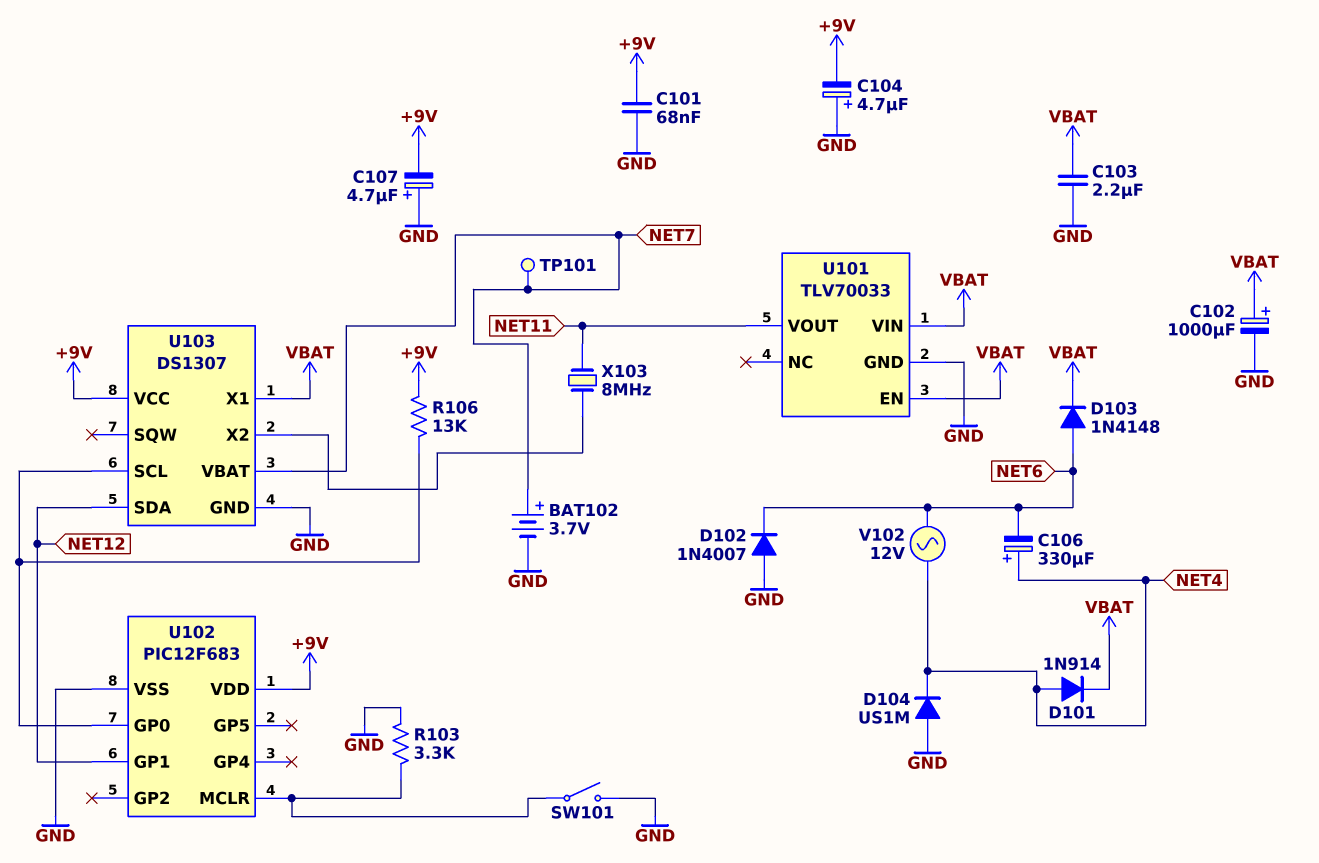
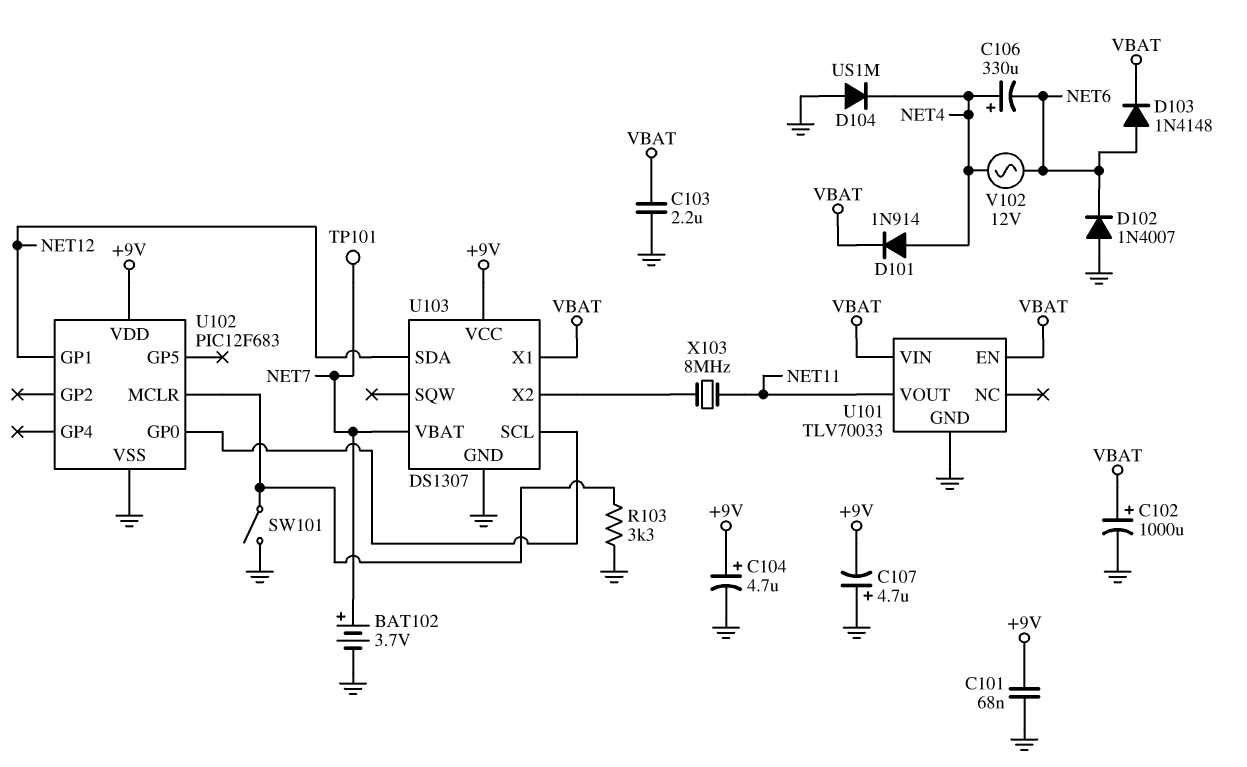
C104: 4.7uF (plus GND, minus +9V) -> 4.7uF (plus +9V, minus GND)
R106: 13k (+9V, U102/GP0) -> none

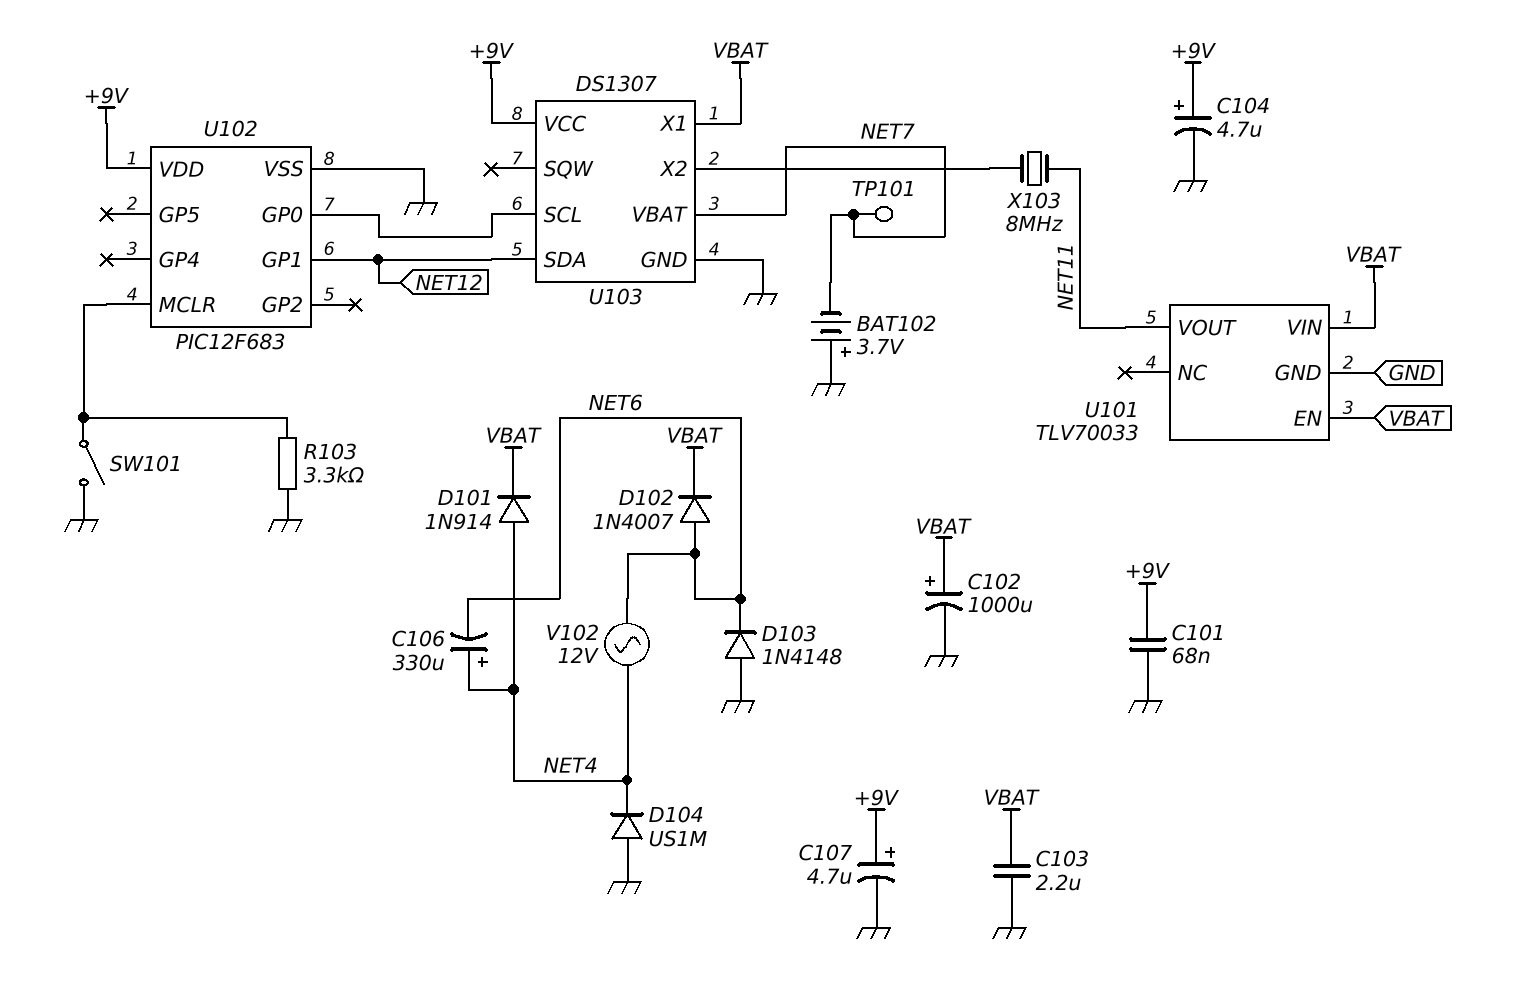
BAT102: 3.7V (plus NET7, minus GND) -> 3.7V (plus GND, minus NET7)
C107: 4.7uF (plus GND, minus +9V) -> 4.7uF (plus +9V, minus GND)
D102: diode 1N4007 (A GND, K NET6) -> diode 1N4007 (A NET6, K VBAT)
D103: diode 1N4148 (A NET6, K VBAT) -> diode 1N4148 (A GND, K NET6)

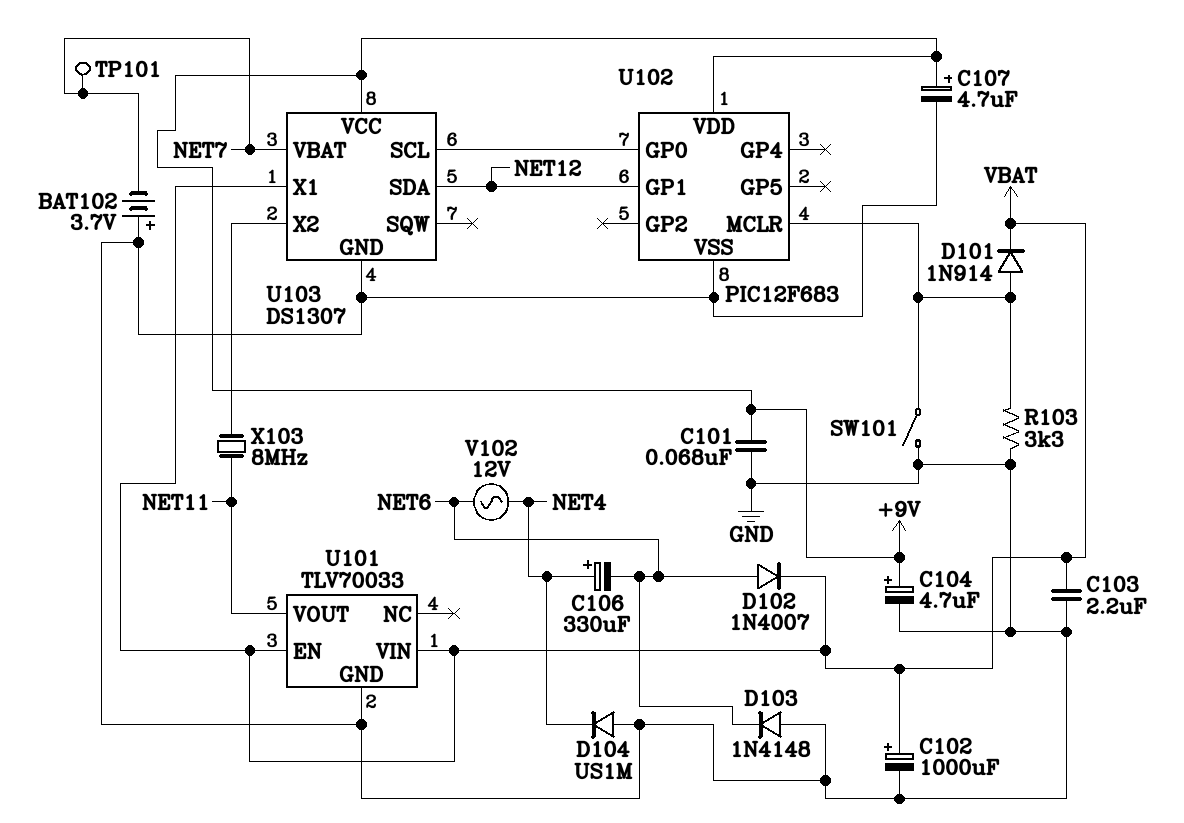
D101: diode 1N914 (A NET4, K VBAT) -> diode 1N914 (A U102/MCLR, K VBAT)

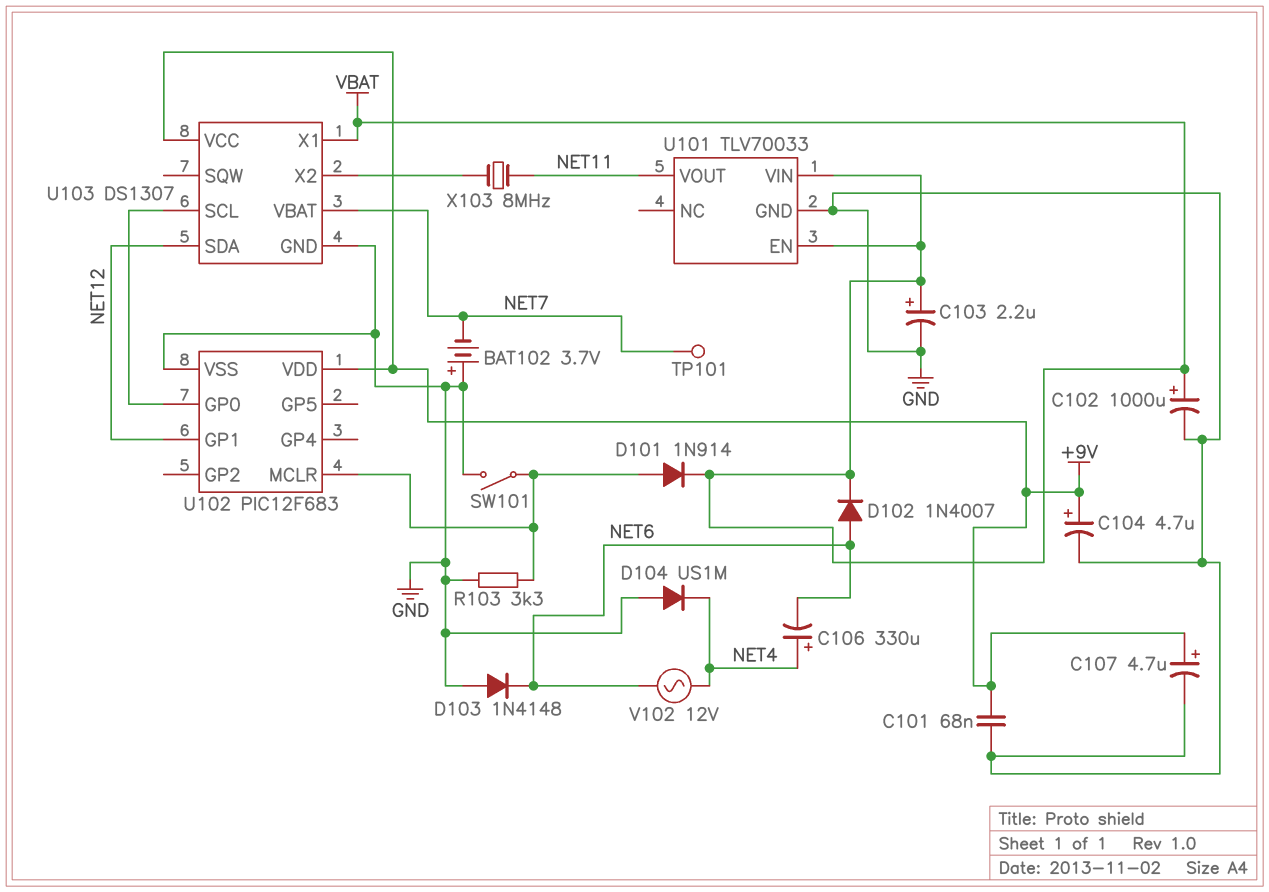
C103: 2.2uF (GND, VBAT) -> 2.2uF (plus VBAT, minus GND)

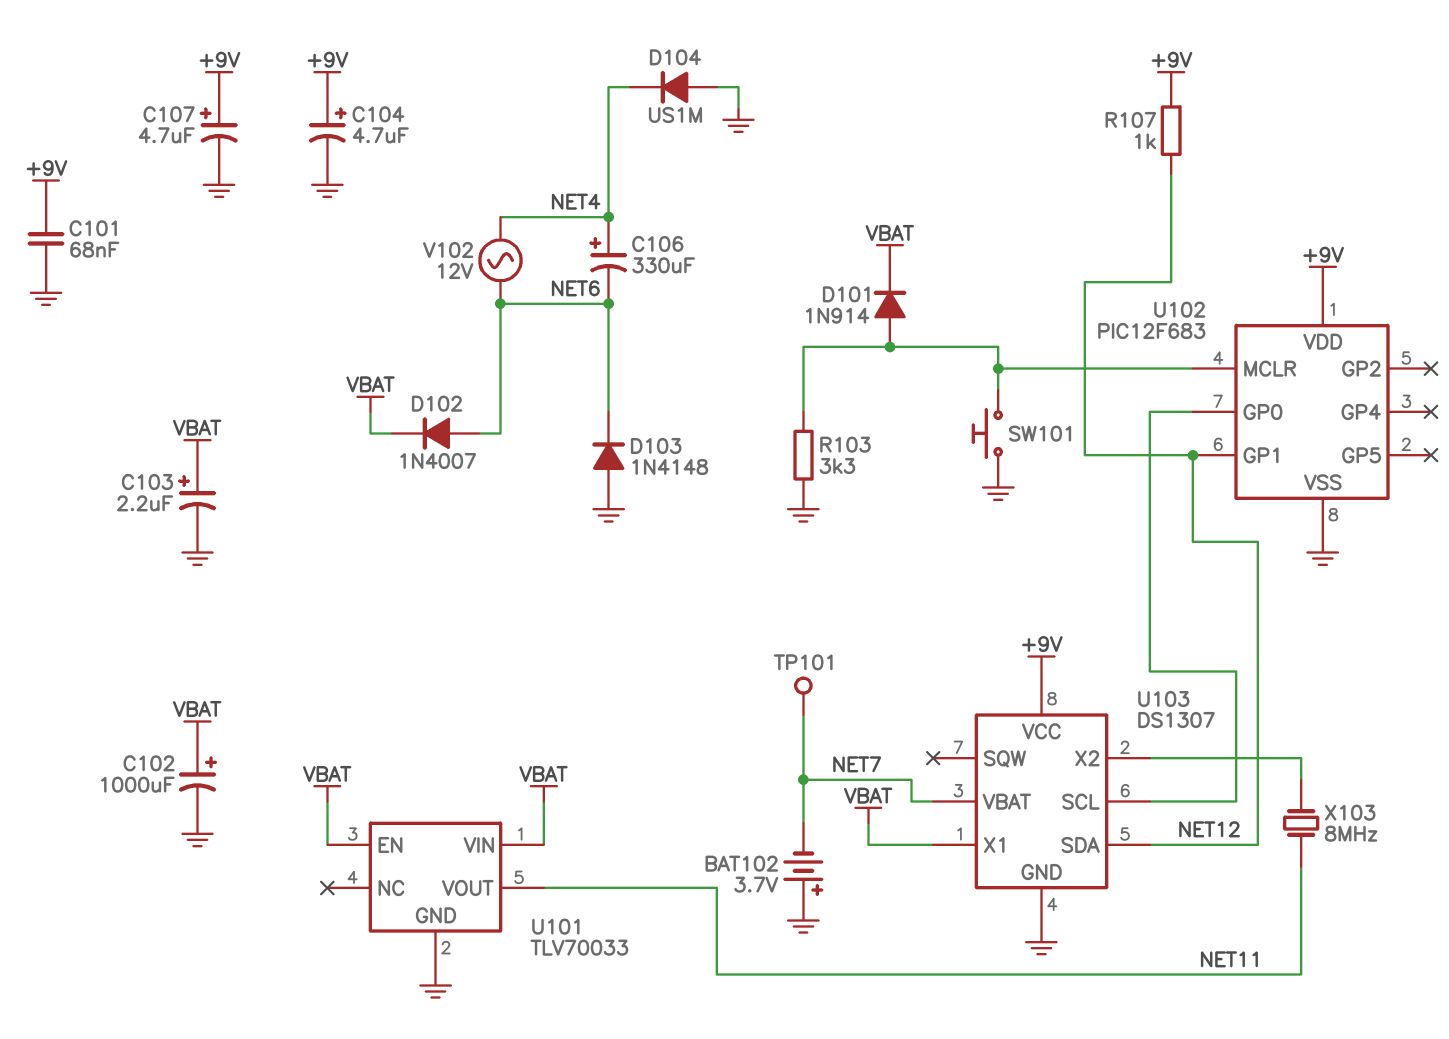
R107: none -> 1k (+9V, NET12)
SW101: switch (GND, U102/MCLR) -> button (GND, U102/MCLR)

